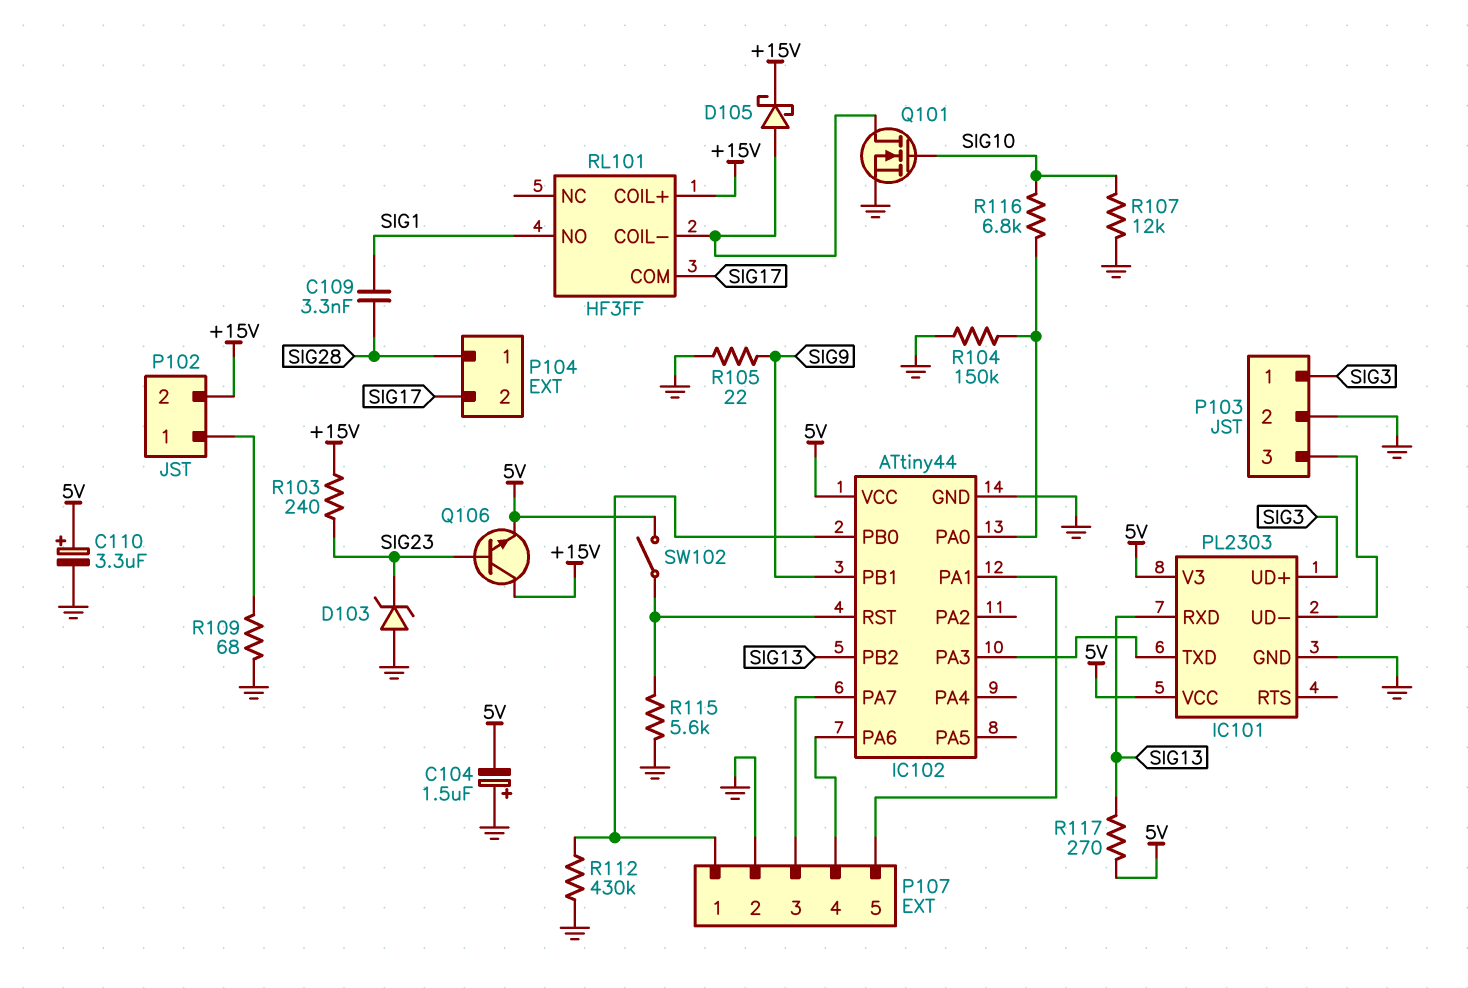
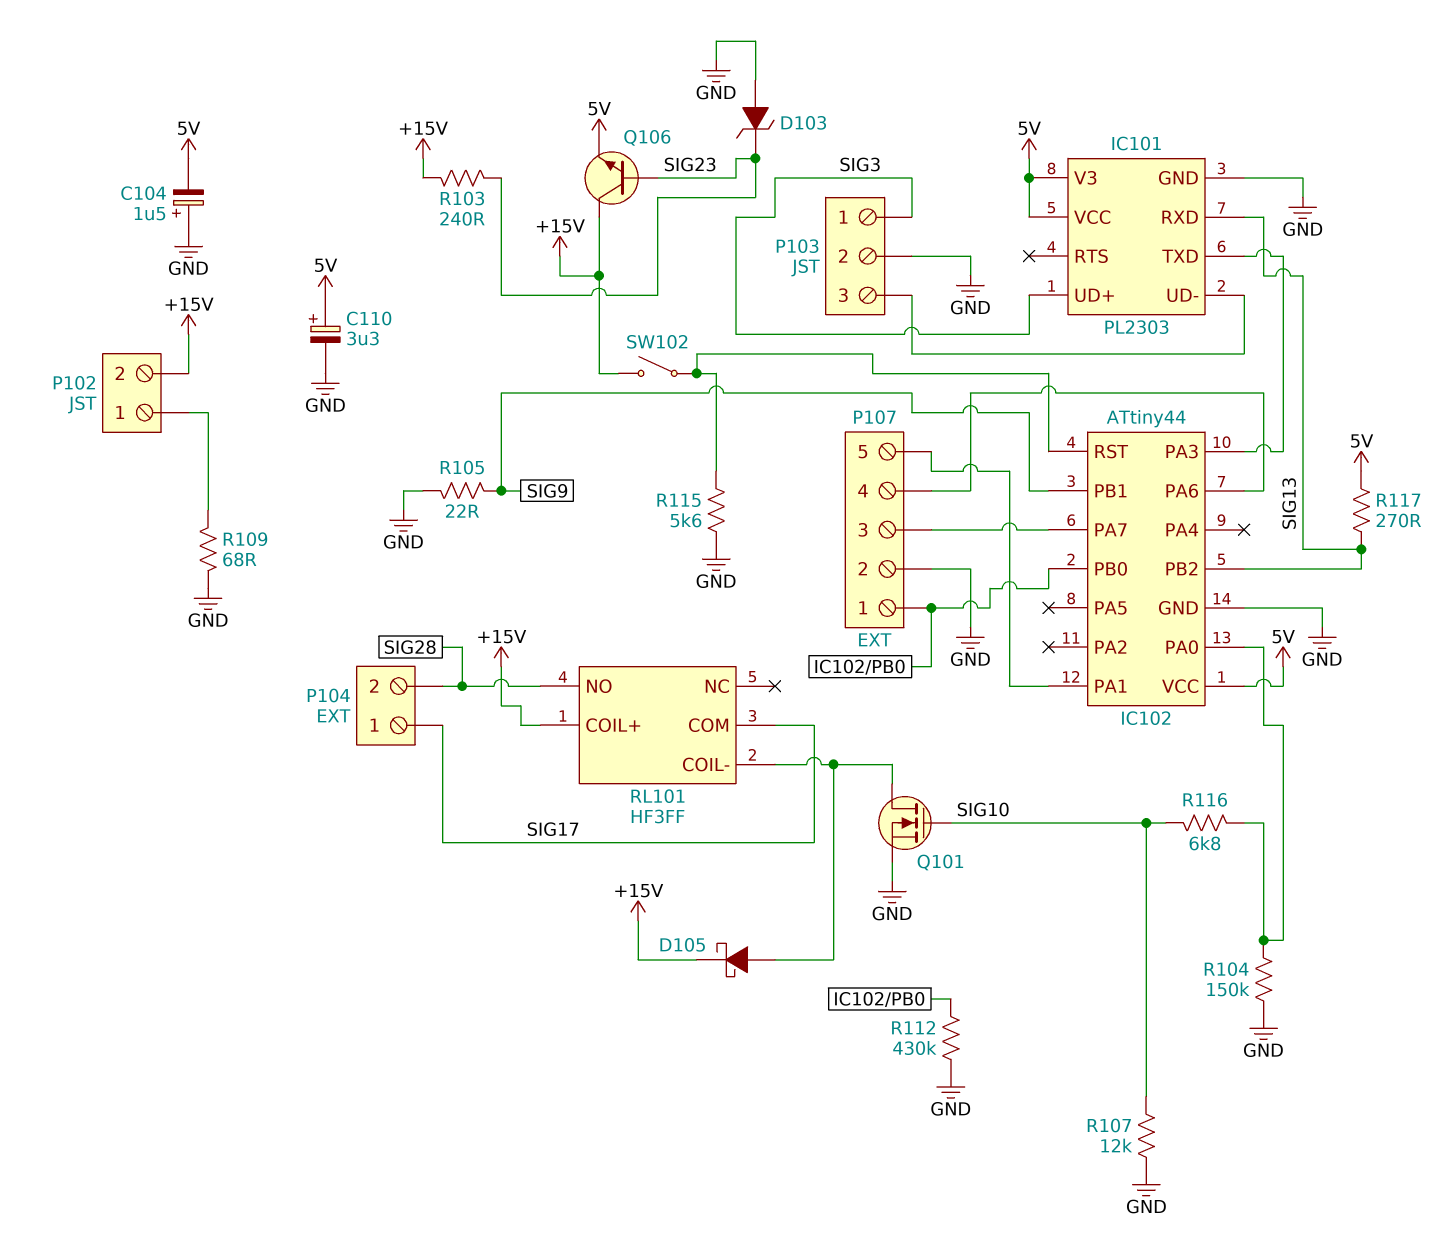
C109: 3.3nF (SIG1, SIG28) -> none
P104 pin 1: SIG28 -> SIG17
P104 pin 2: SIG17 -> SIG28
RL101 pin NO: SIG1 -> SIG28
SW102: switch (5V, IC102/RST) -> switch (+15V, IC102/RST)

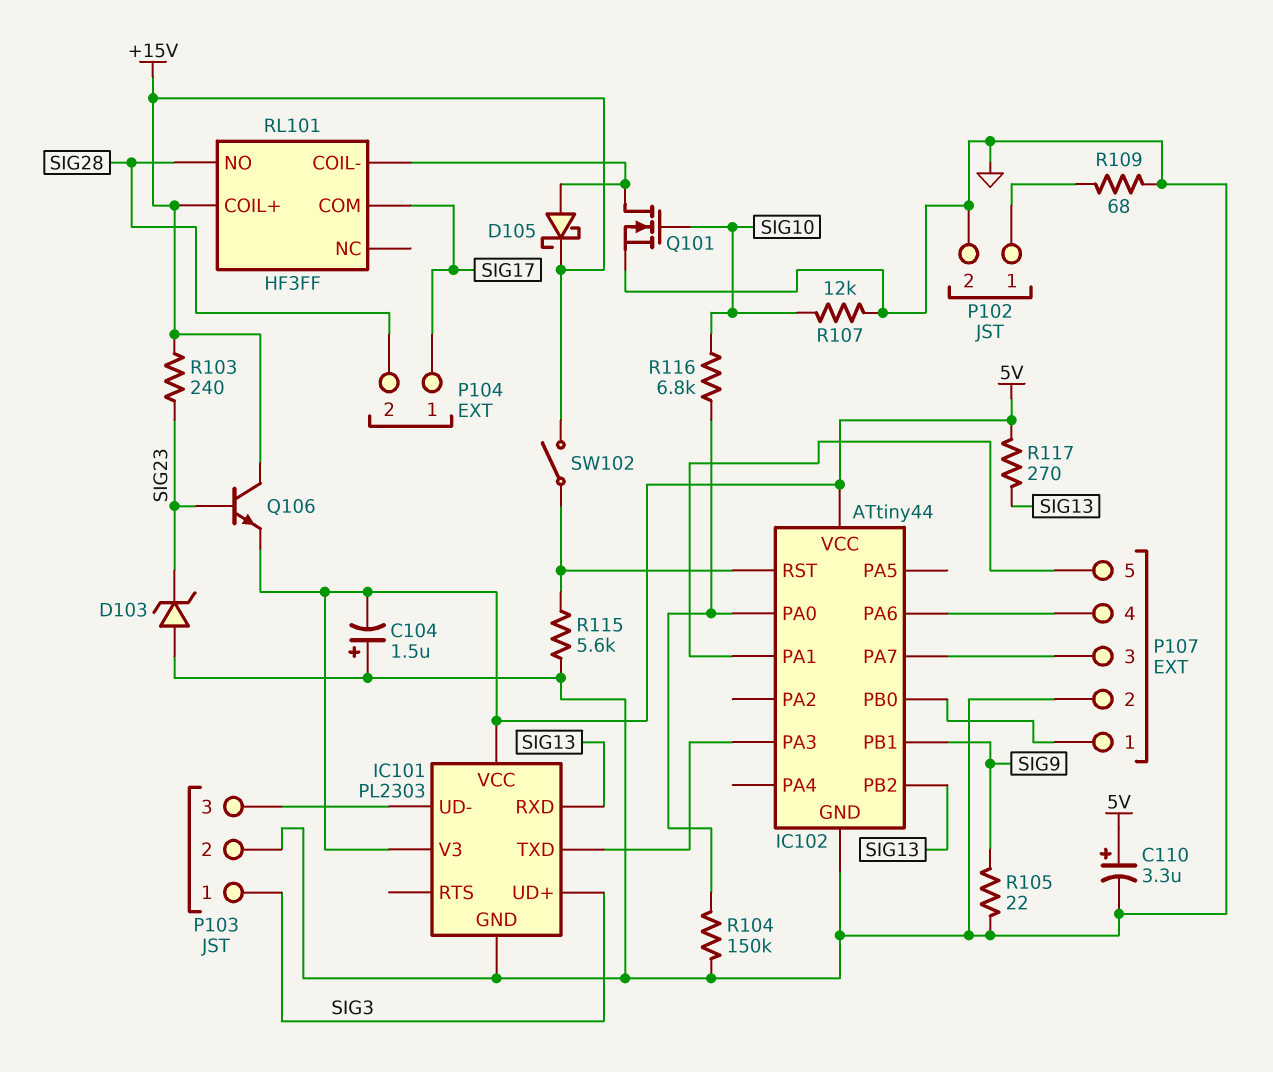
P102 pin 2: +15V -> GND
R112: 430k (GND, IC102/PB0) -> none

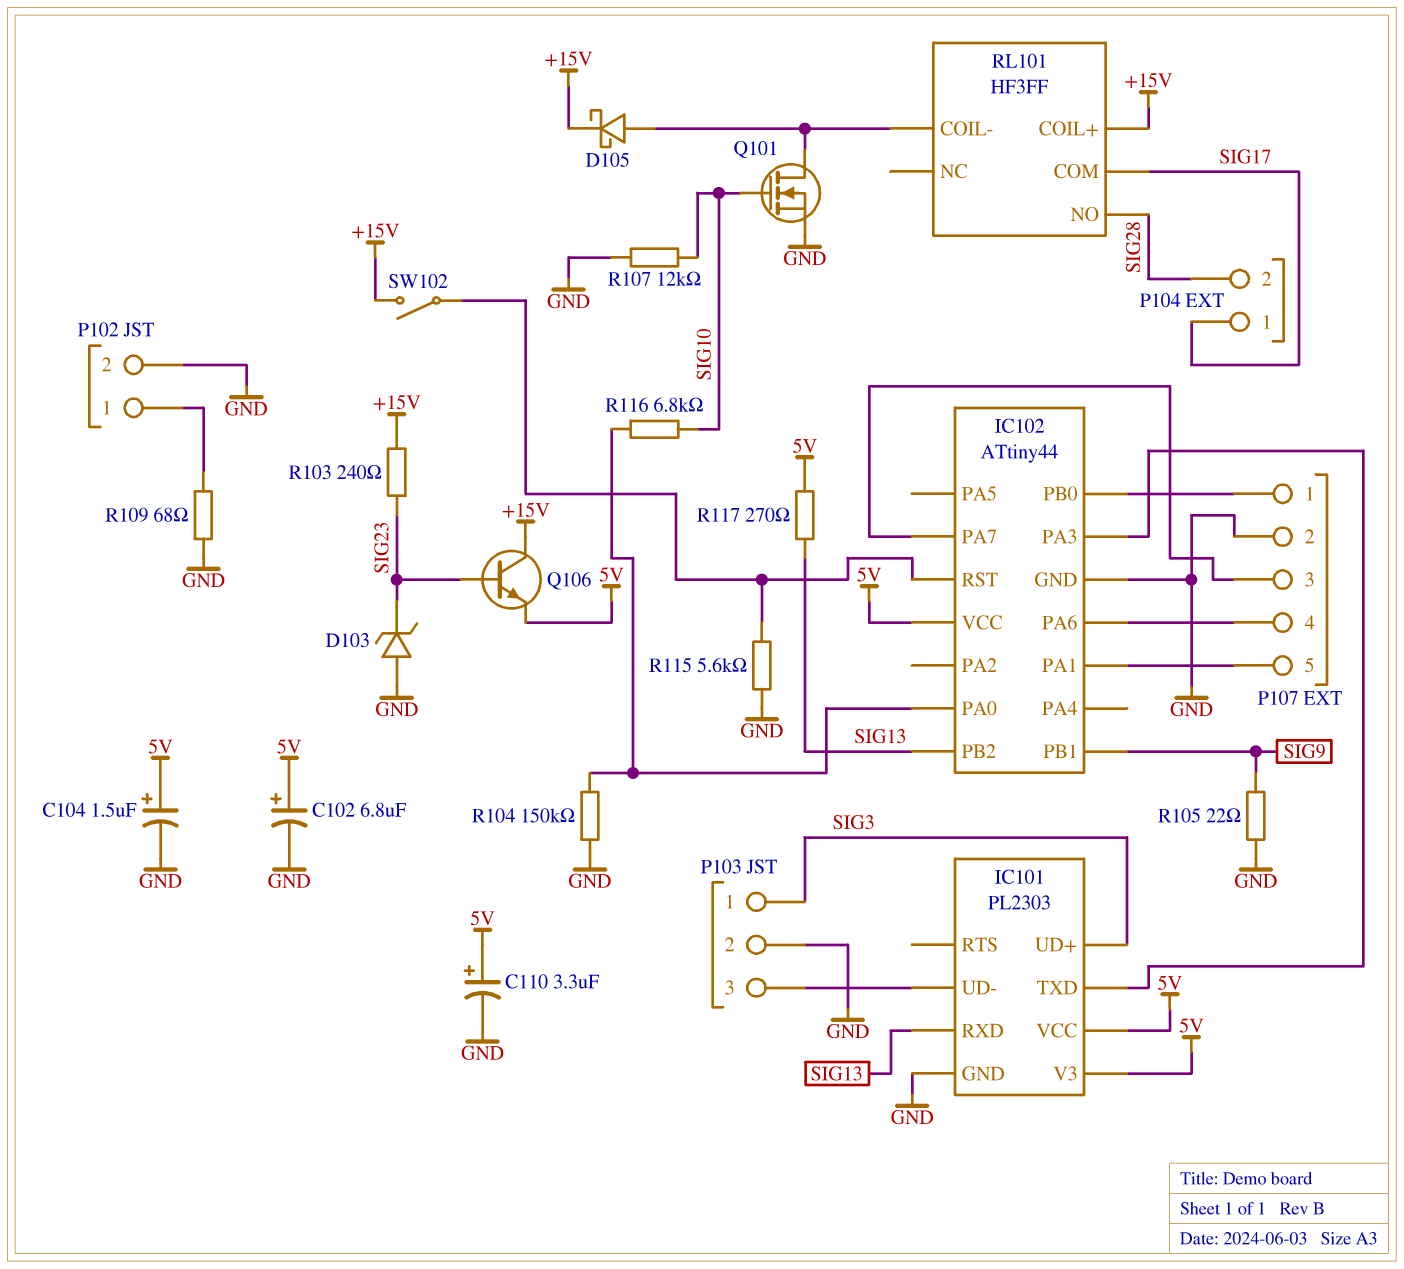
C102: none -> 6.8uF (plus 5V, minus GND)
C104: 1.5uF (plus GND, minus 5V) -> 1.5uF (plus 5V, minus GND)

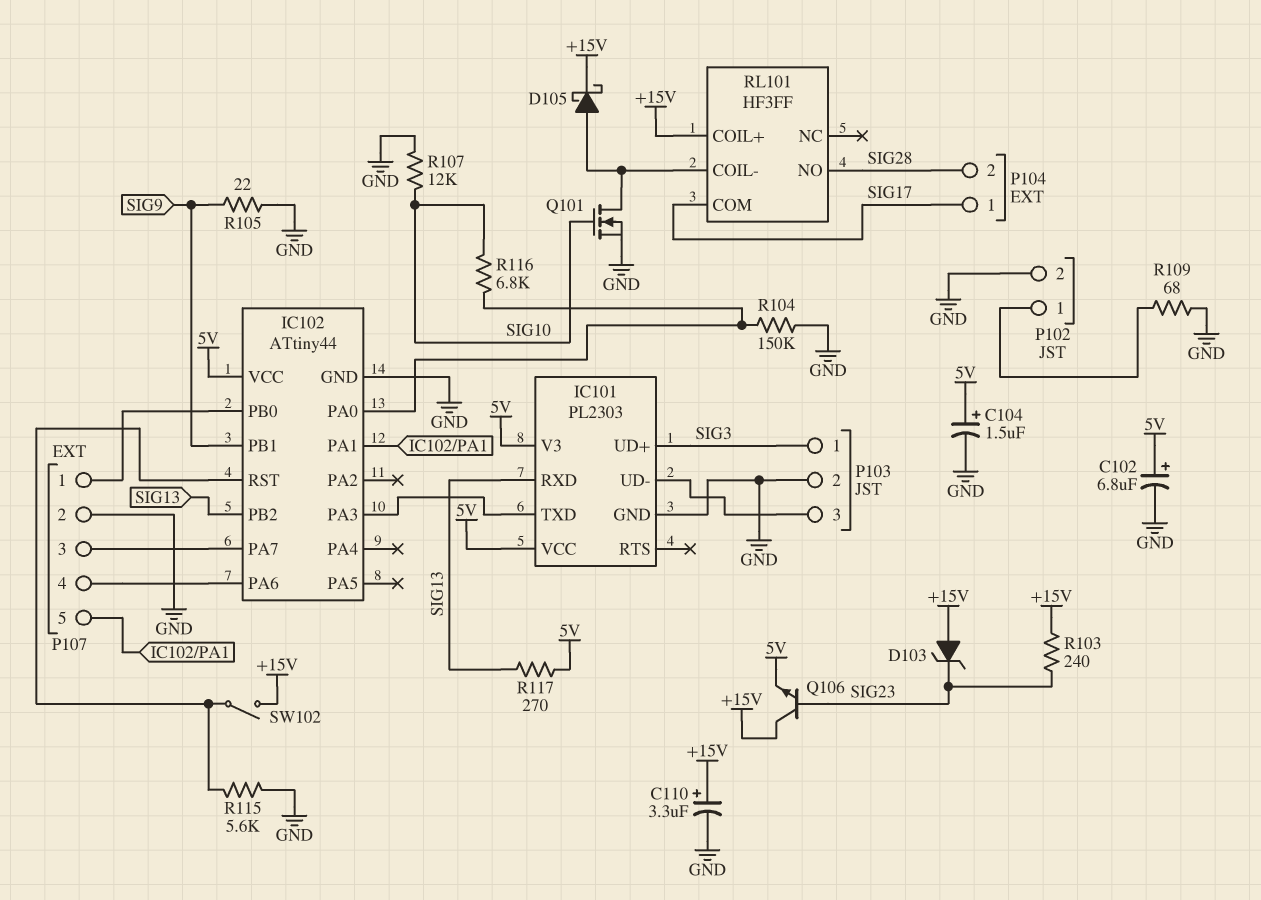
C110: 3.3uF (plus 5V, minus GND) -> 3.3uF (plus +15V, minus GND)
D103: zener (A GND, K SIG23) -> zener (A +15V, K SIG23)

